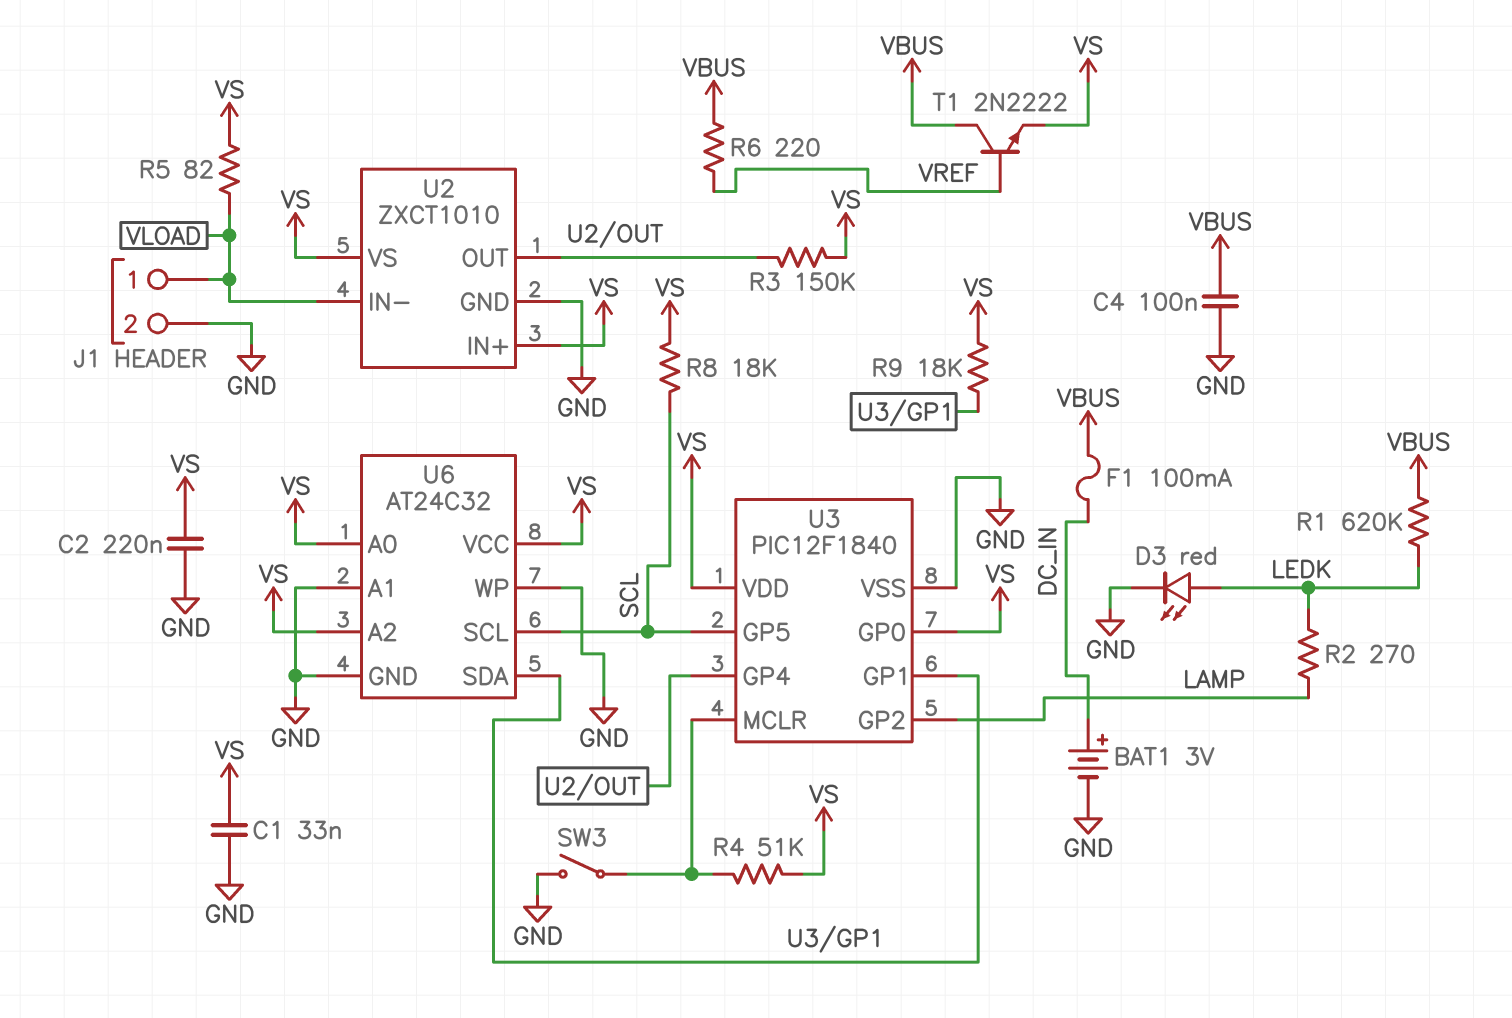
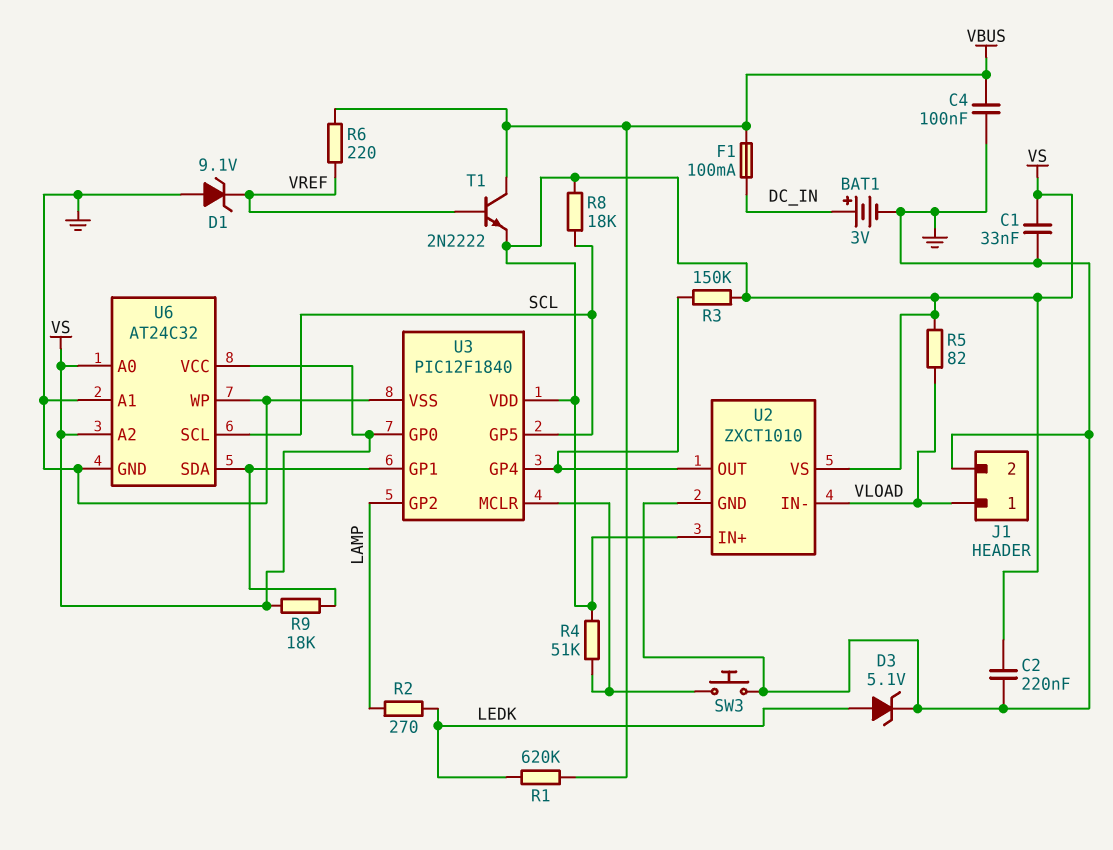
D1: none -> zener 9.1V (A GND, K VREF)
D3: LED red (A LEDK, K GND) -> zener 5.1V (A LEDK, K GND)
SW3: switch (GND, U3/MCLR) -> button (GND, U3/MCLR)

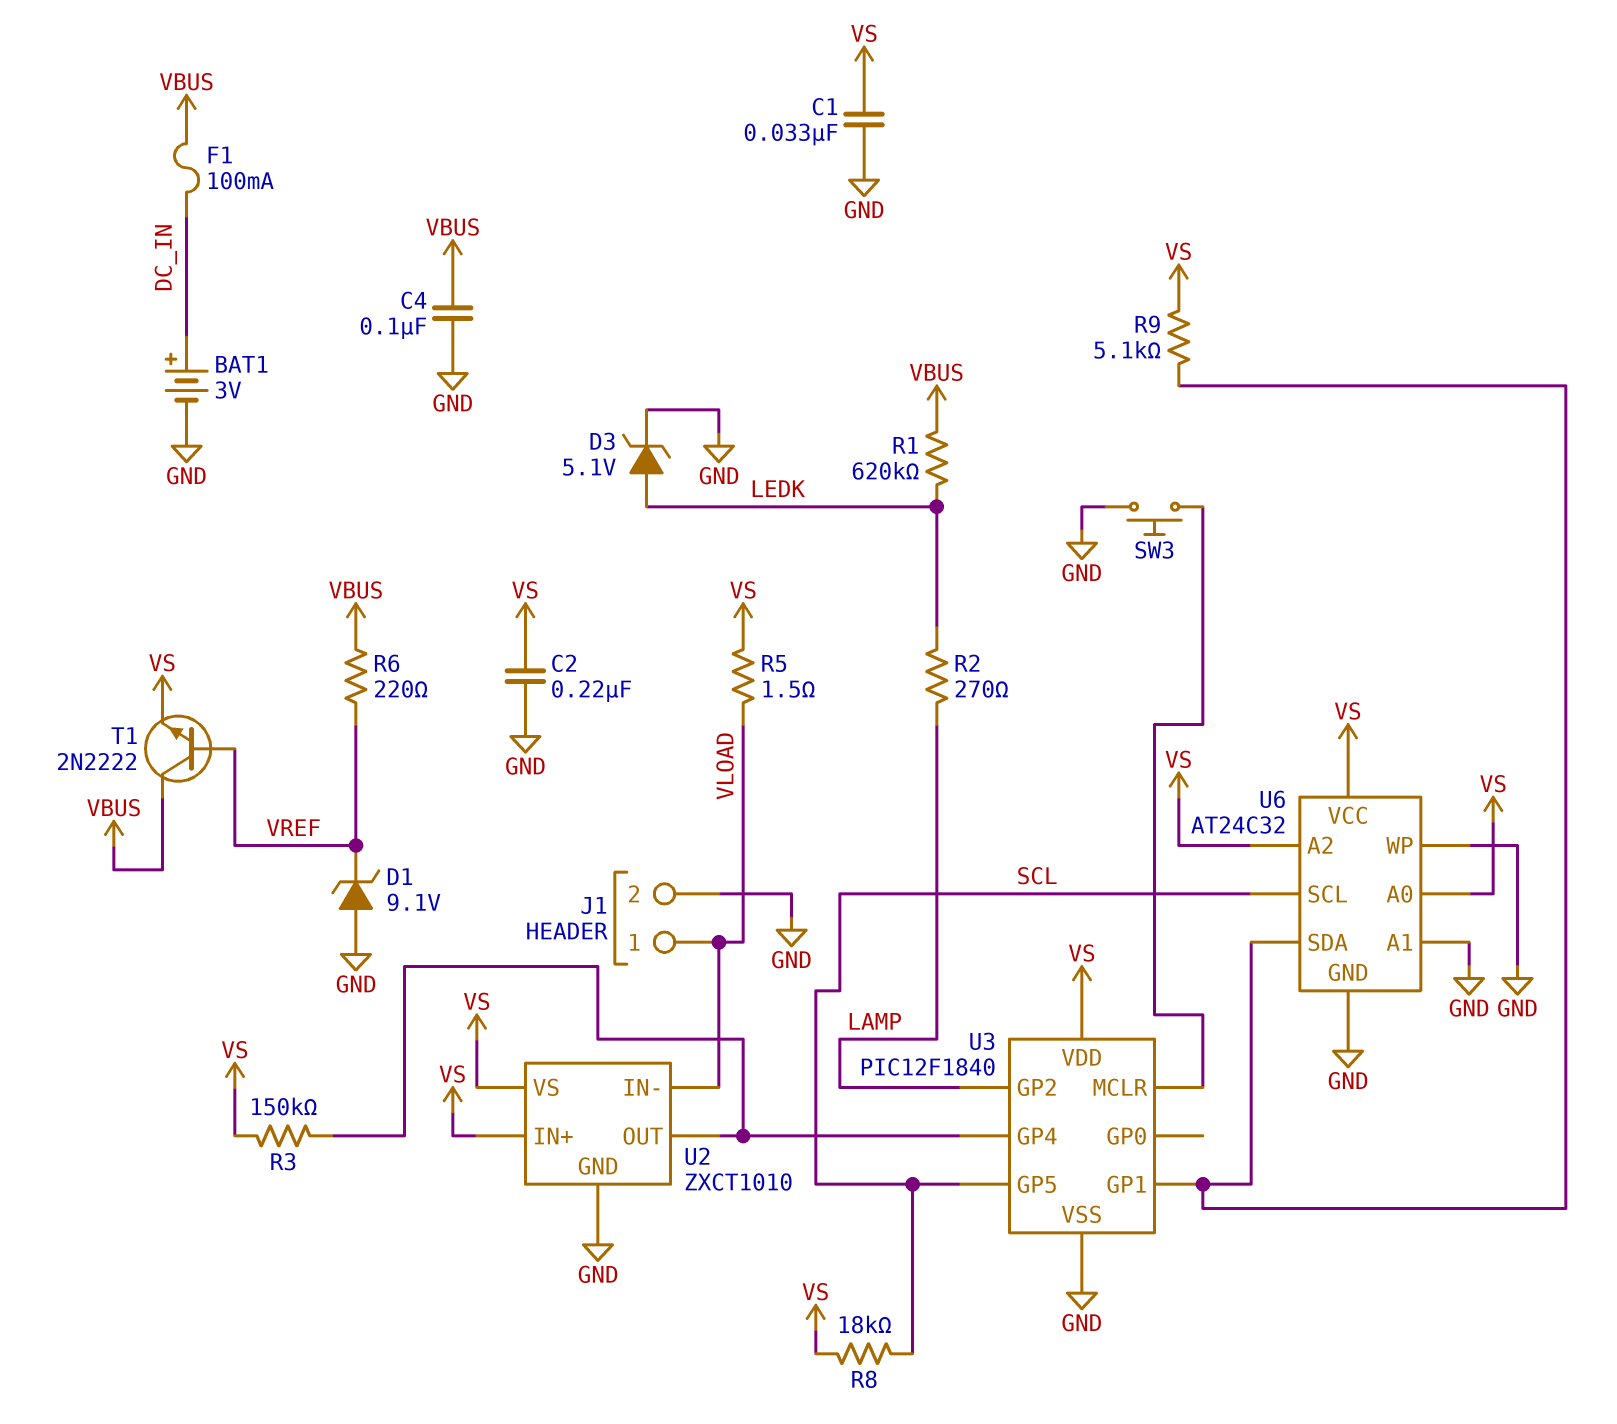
R4: 51k (U3/MCLR, VS) -> none
R5: 82 (VLOAD, VS) -> 1.5 (VLOAD, VS)
R9: 18k (U3/GP1, VS) -> 5.1k (U3/GP1, VS)
U3 pin GP0: VS -> none

